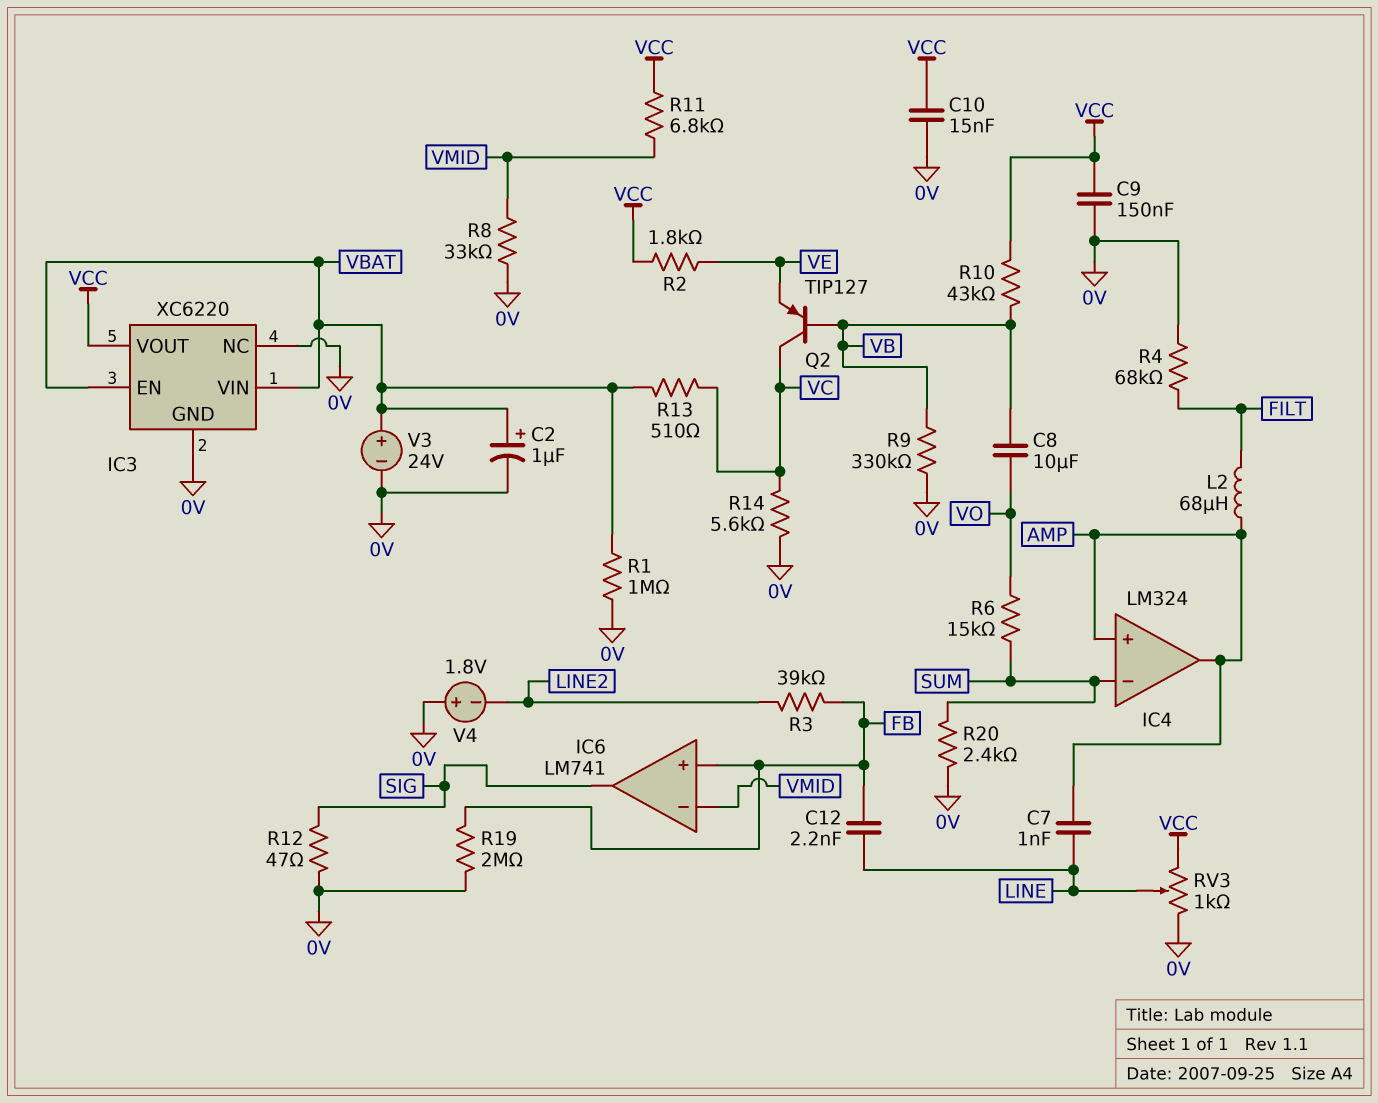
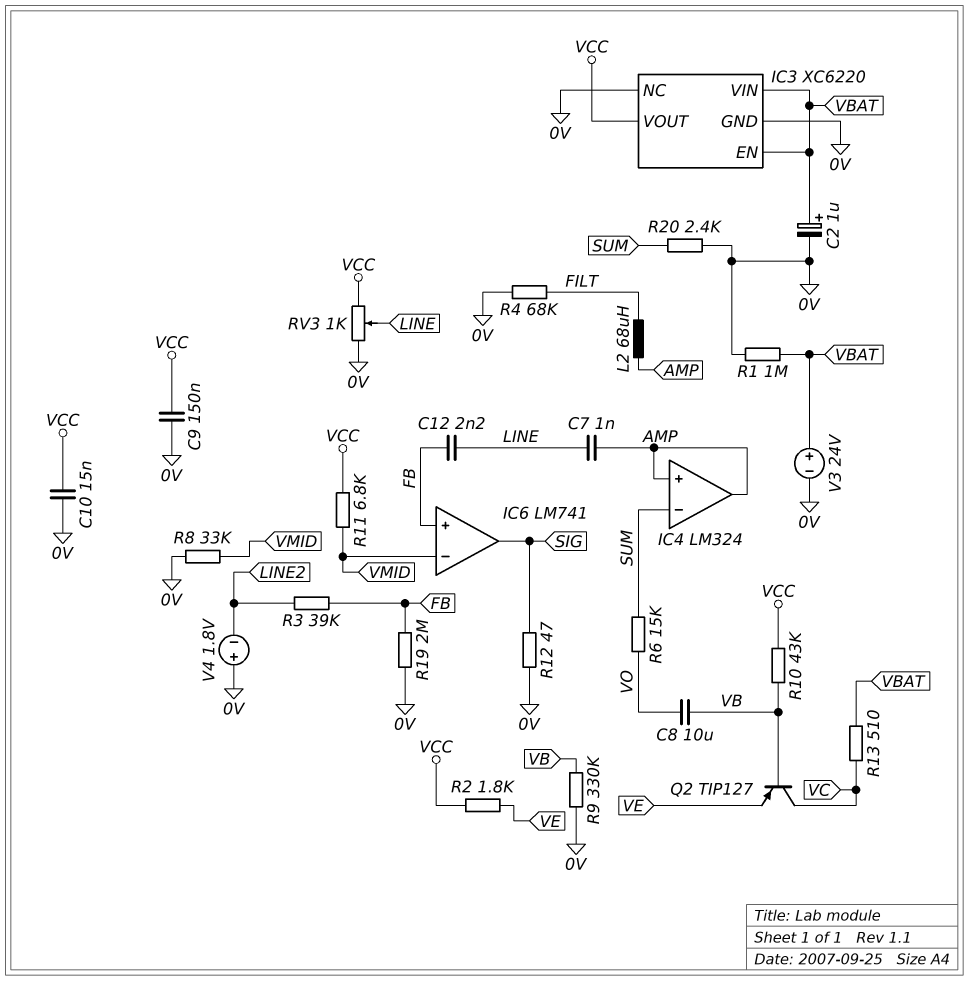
R14: 5.6k (0V, VC) -> none

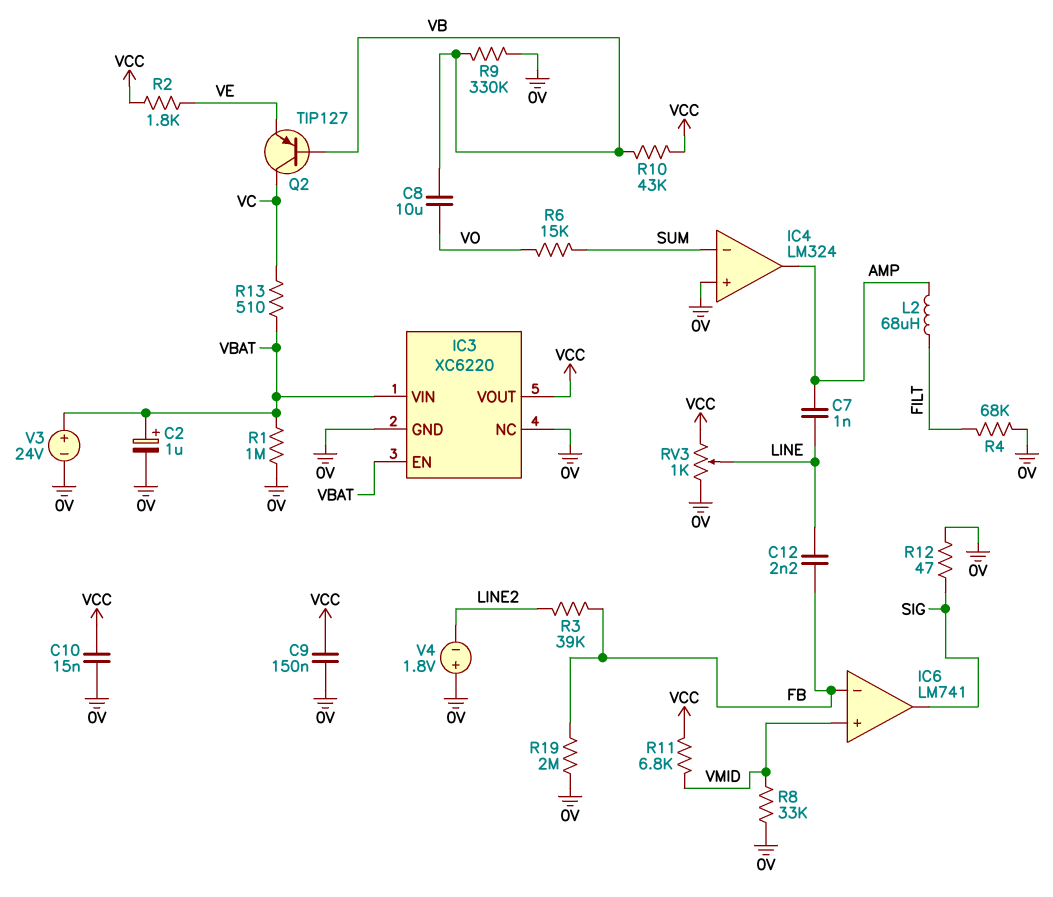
IC4 pin in+: AMP -> 0V
IC6 pin in+: FB -> VMID
IC6 pin in-: VMID -> FB
R20: 2.4k (0V, SUM) -> none

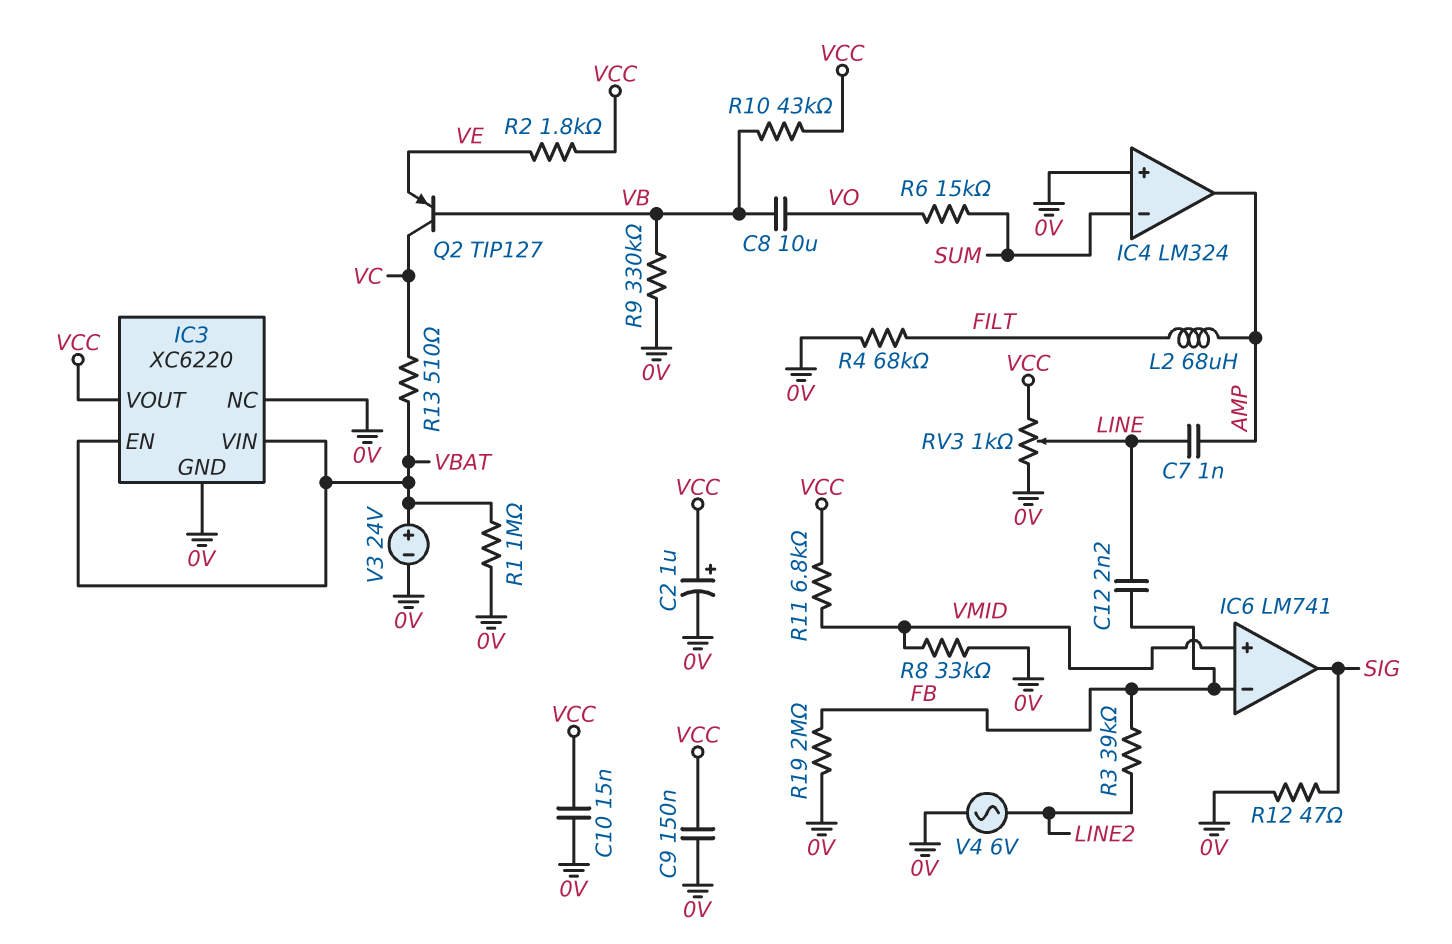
C2: 1uF (plus VBAT, minus 0V) -> 1uF (plus VCC, minus 0V)
V4: 1.8V (plus 0V, minus LINE2) -> AC 6V (0V, LINE2)

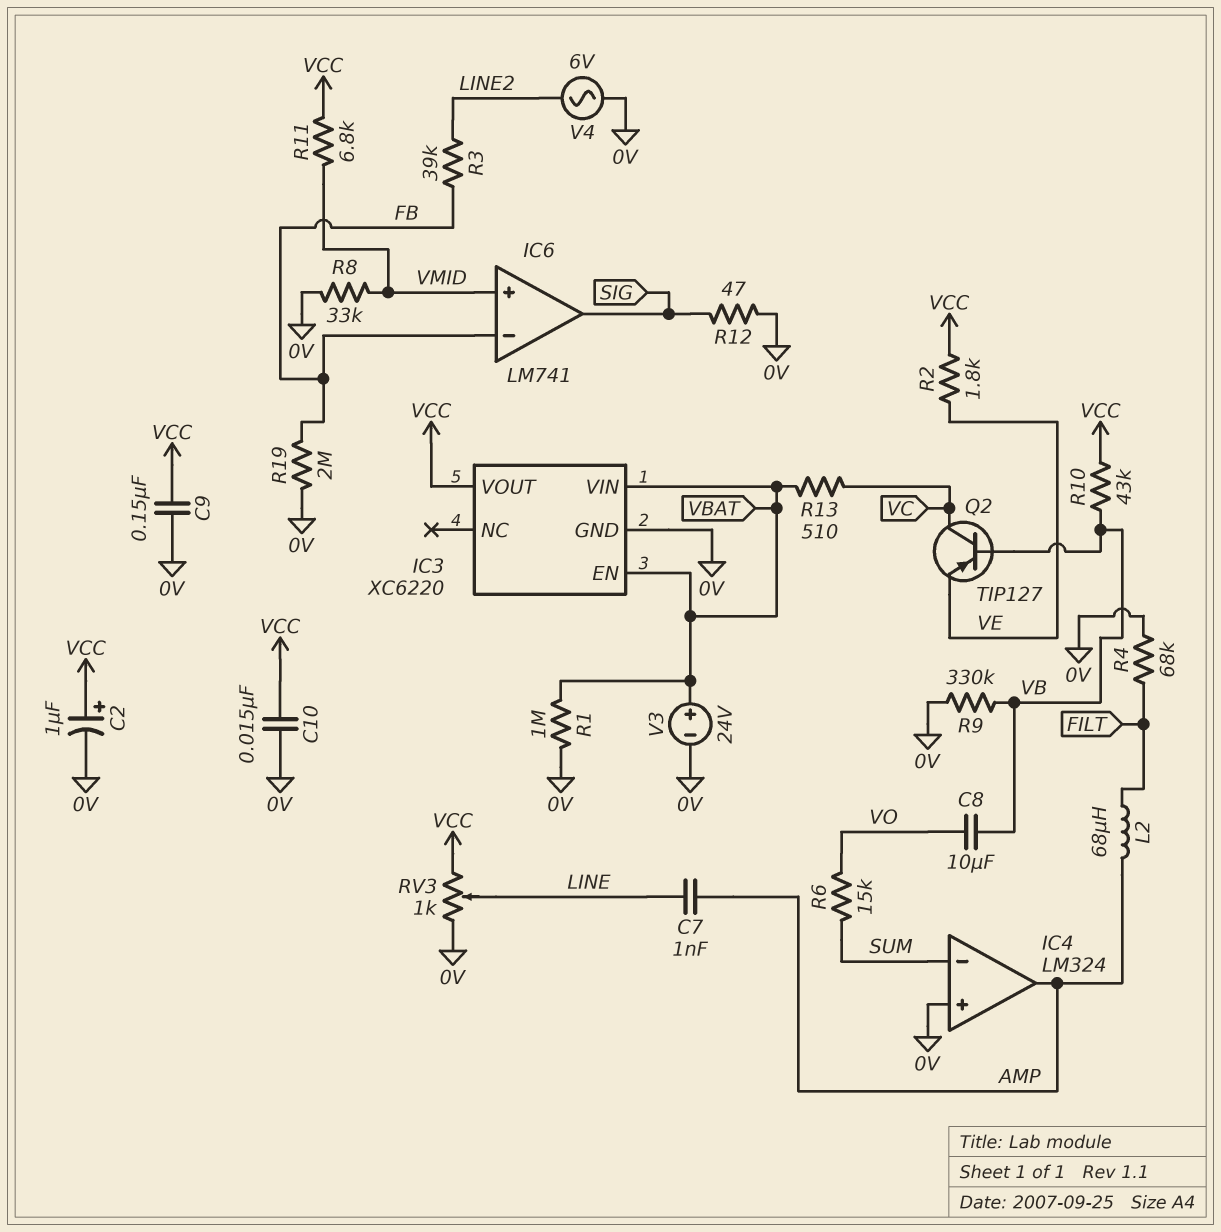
C12: 2.2nF (FB, LINE) -> none
IC3 pin NC: 0V -> none

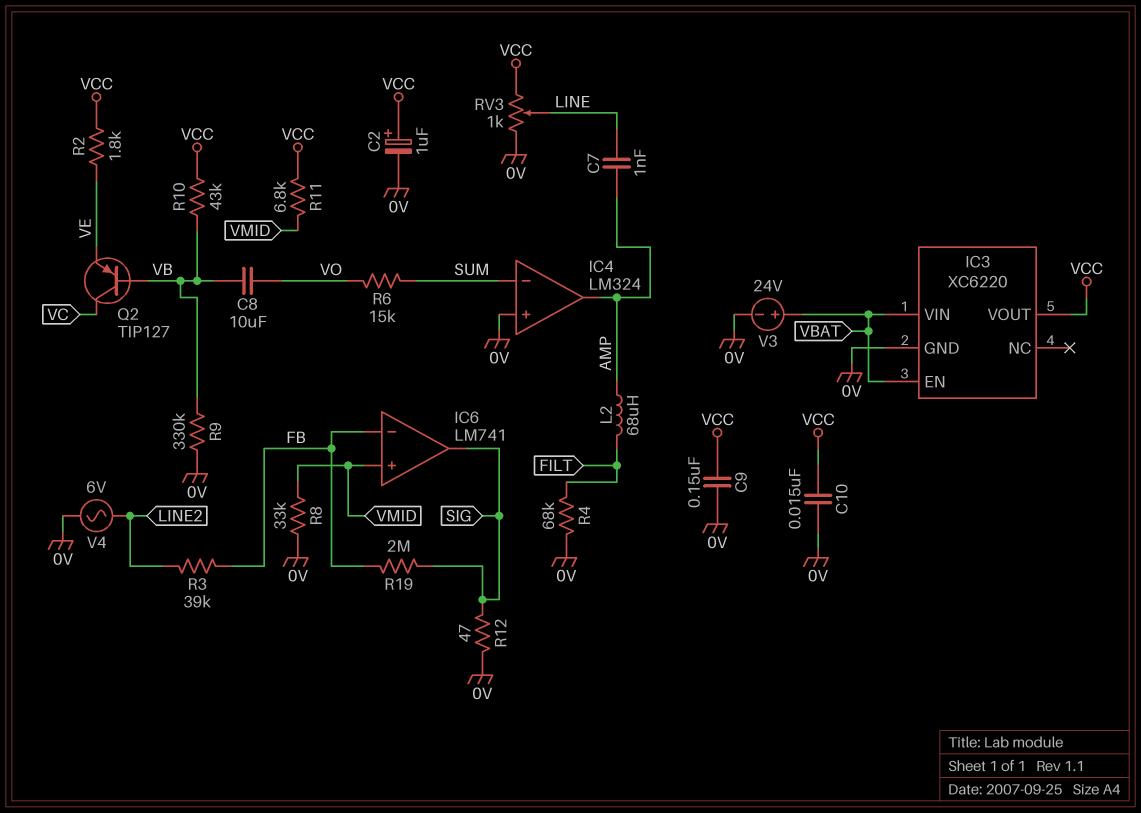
R1: 1M (0V, VBAT) -> none
R13: 510 (VBAT, VC) -> none
R19: 2M (0V, FB) -> 2M (FB, SIG)

